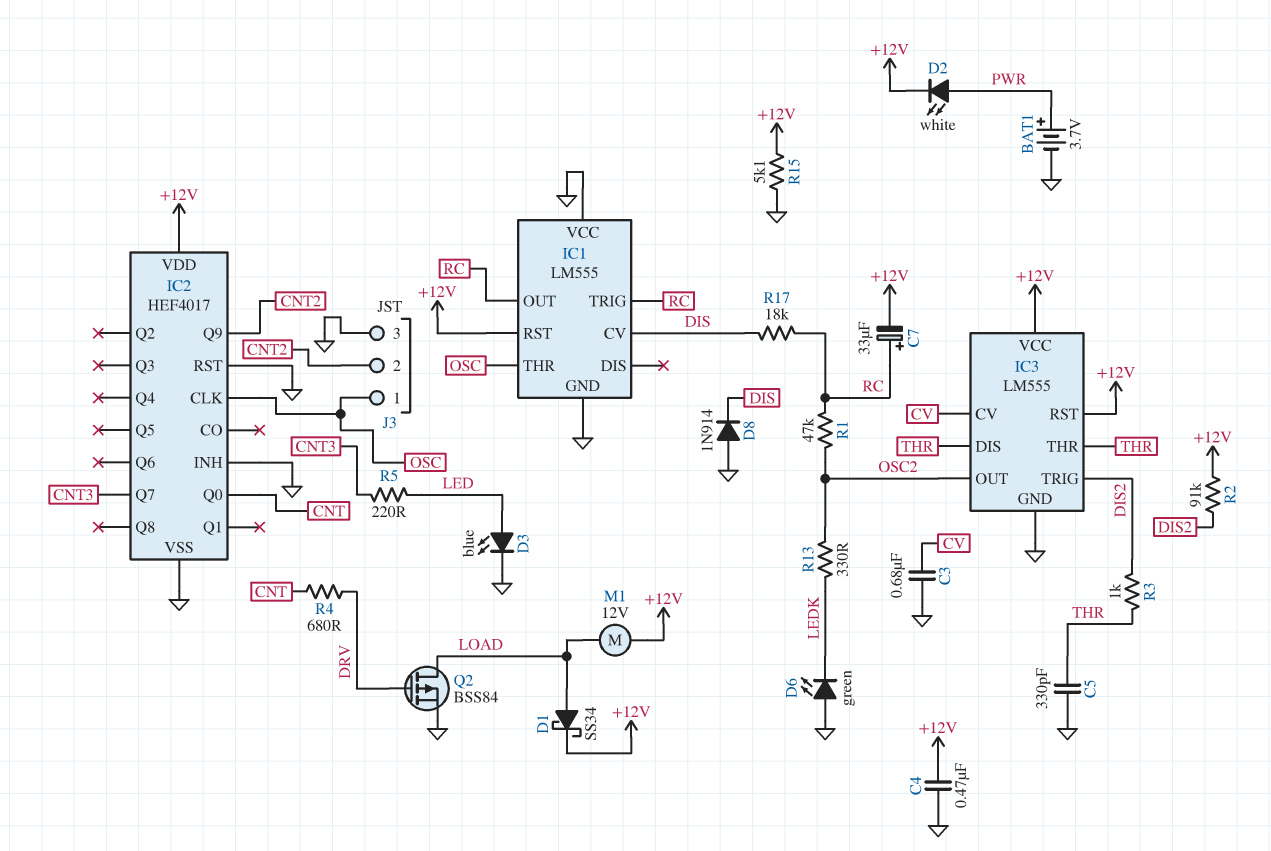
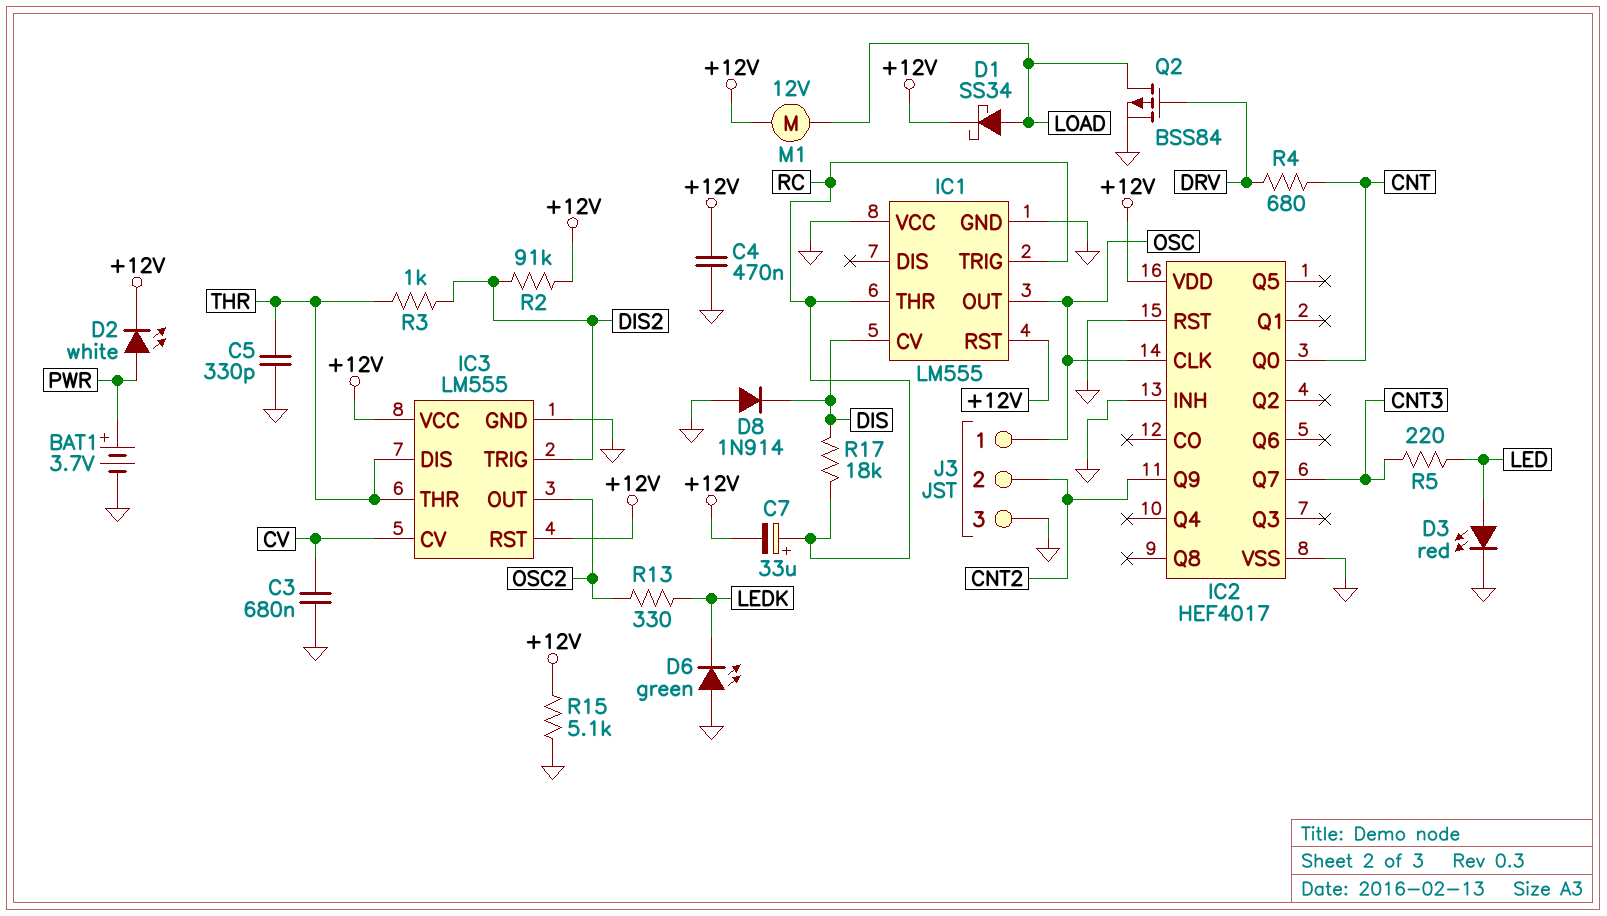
D3: LED blue (A LED, K GND) -> LED red (A LED, K GND)
IC1 pin OUT: RC -> OSC
IC1 pin THR: OSC -> RC
R1: 47k (OSC2, RC) -> none

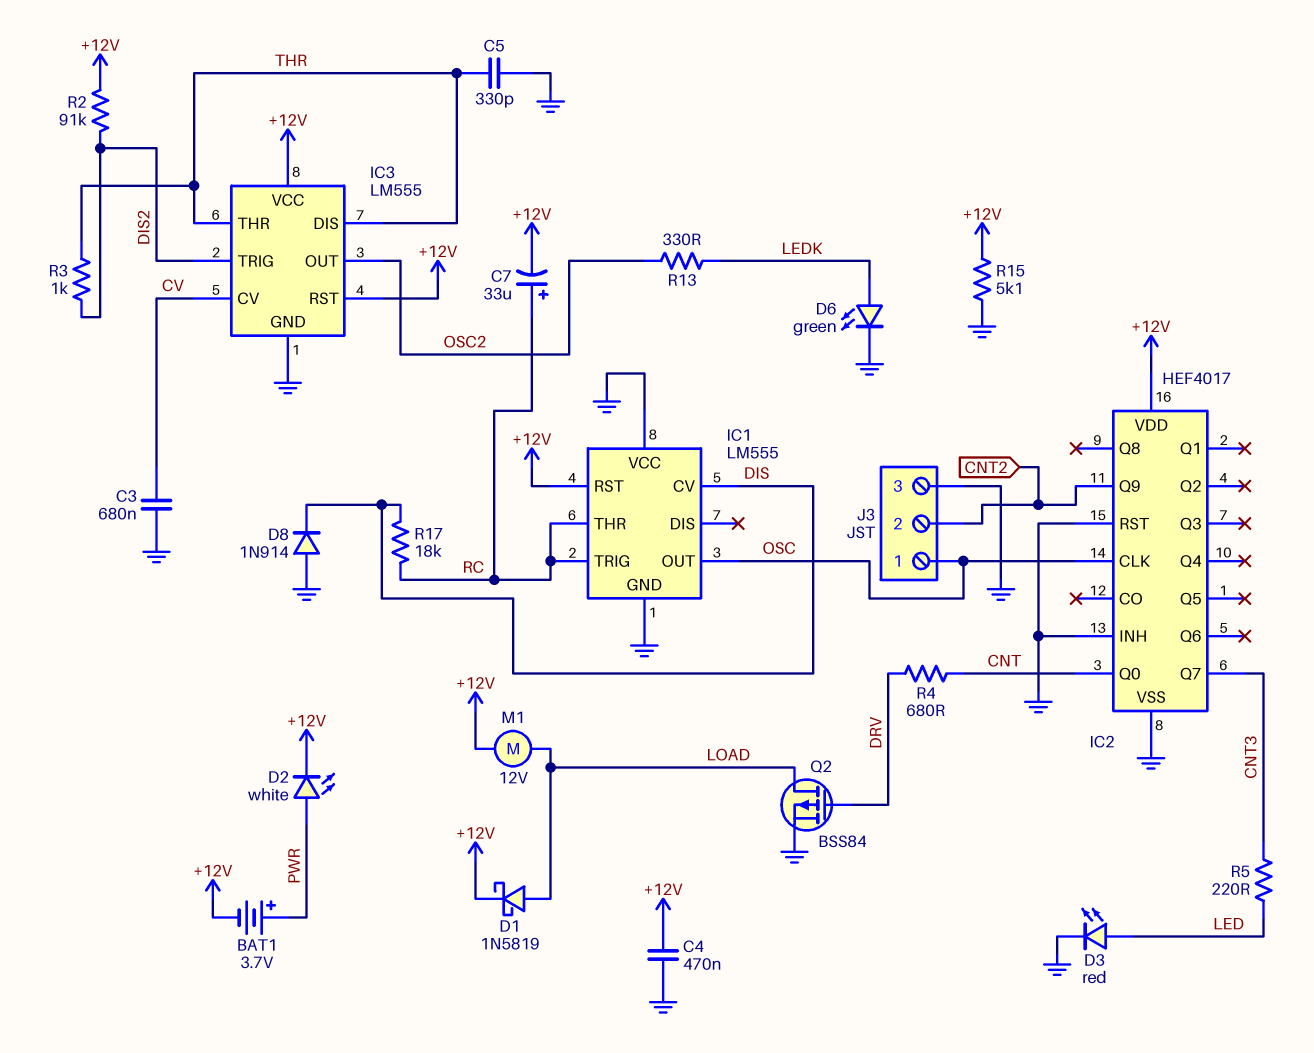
BAT1: 3.7V (plus PWR, minus GND) -> 3.7V (plus PWR, minus +12V)
D1: schottky SS34 (A LOAD, K +12V) -> schottky 1N5819 (A LOAD, K +12V)
D6: LED green (A GND, K LEDK) -> LED green (A LEDK, K GND)

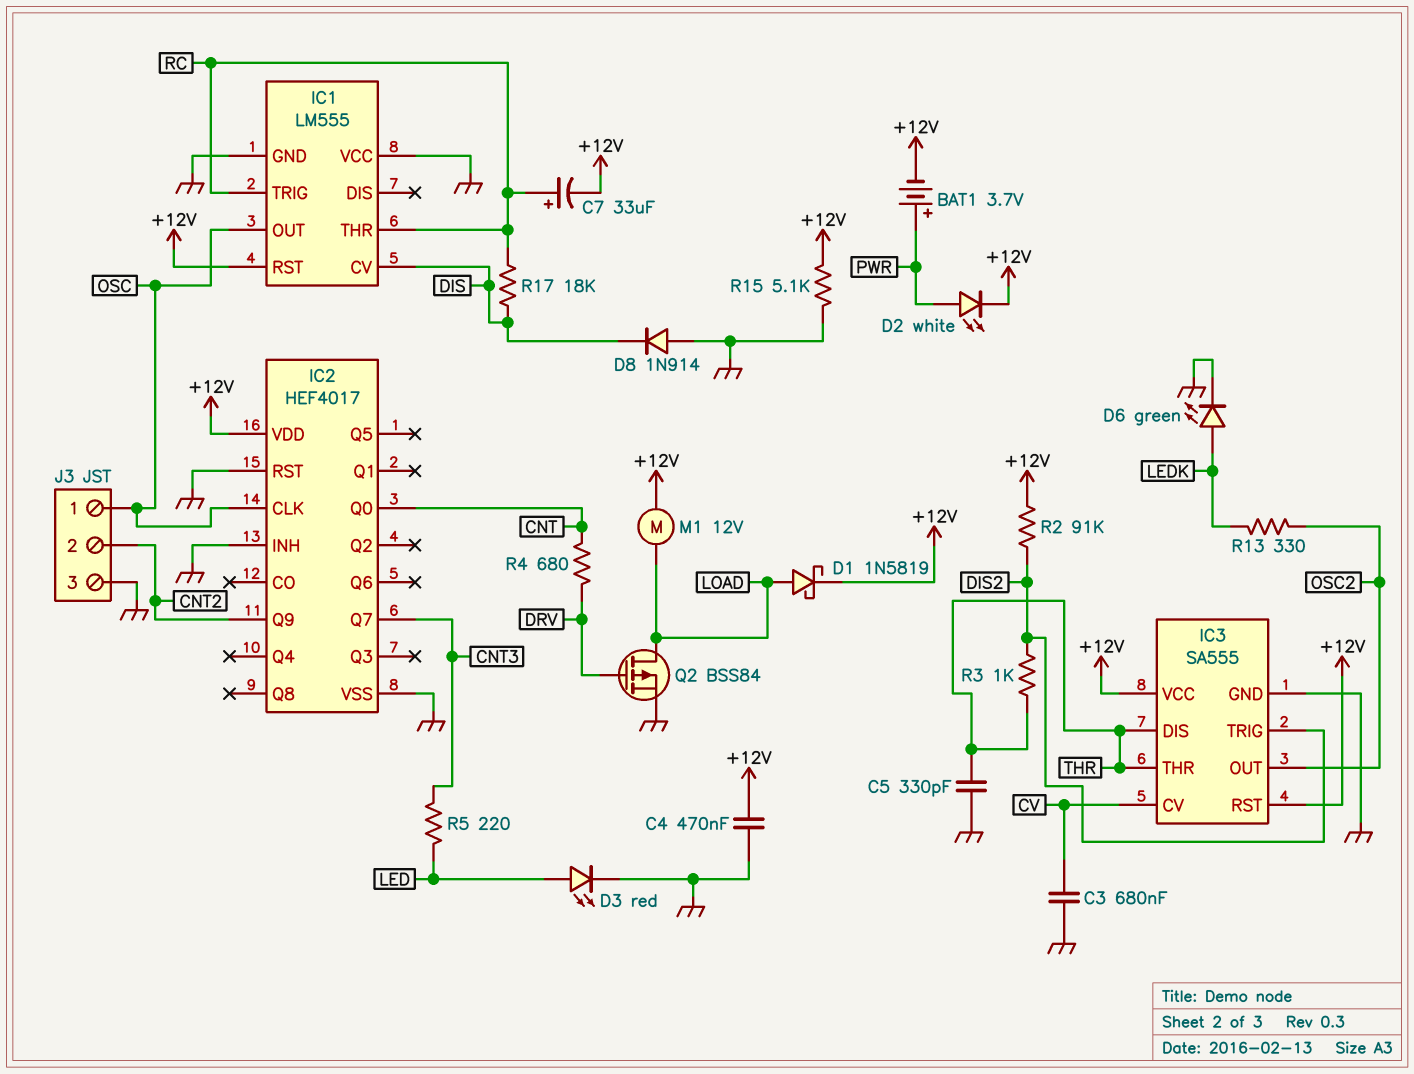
IC3: LM555 -> SA555

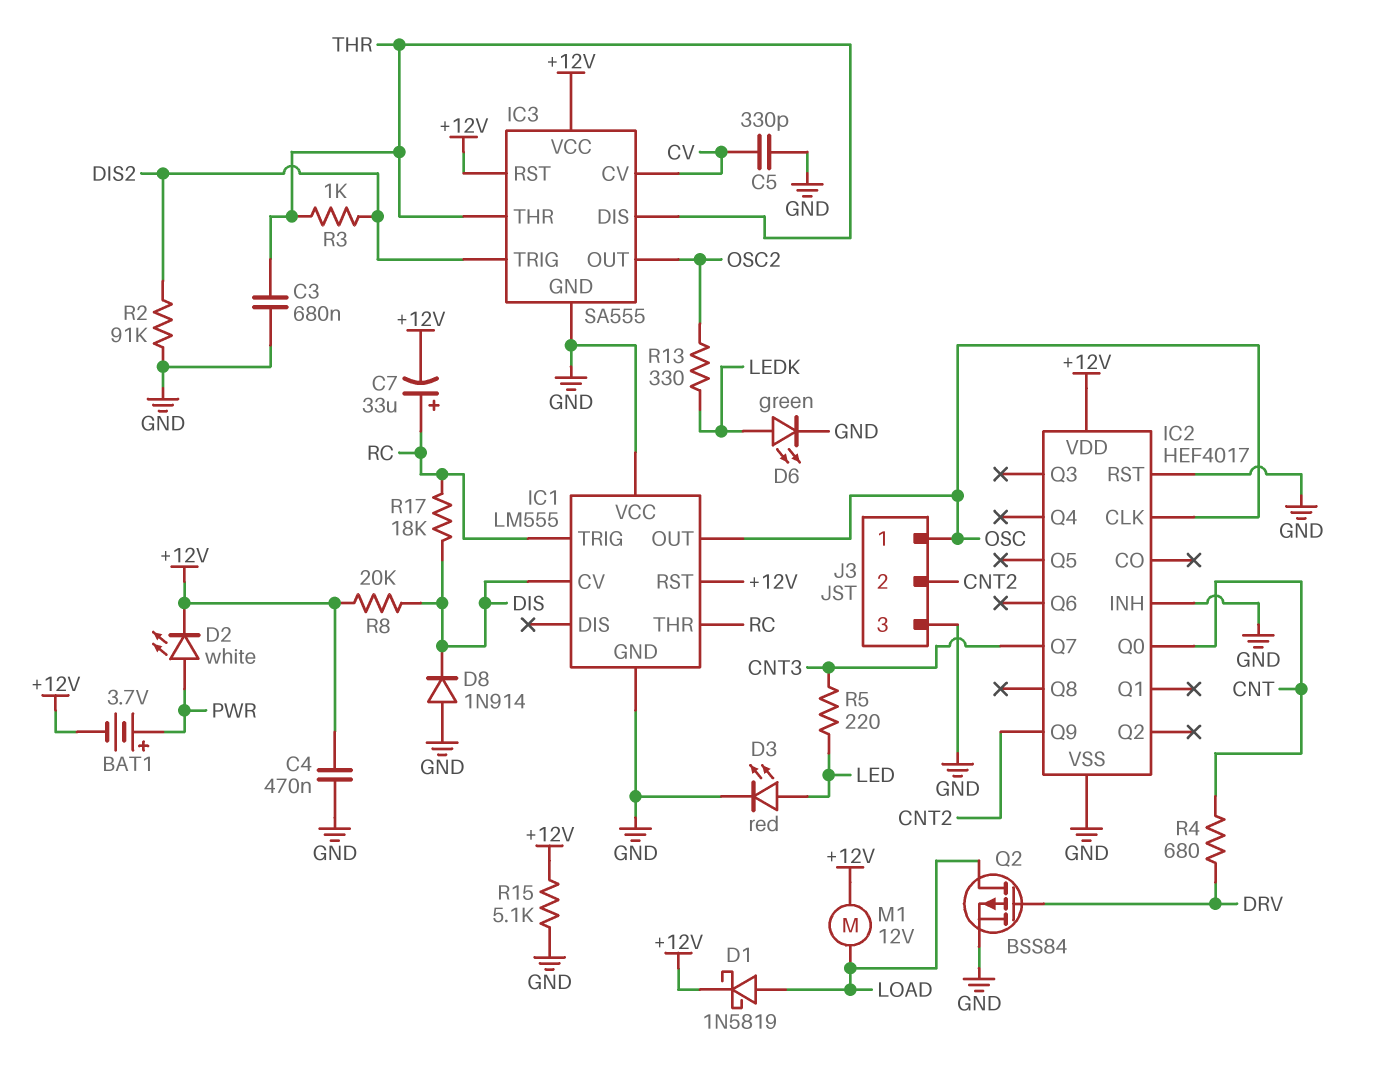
C3: 680nF (CV, GND) -> 680nF (GND, THR)
C5: 330pF (GND, THR) -> 330pF (CV, GND)
R2: 91k (+12V, DIS2) -> 91k (DIS2, GND)
R8: none -> 20k (+12V, DIS)

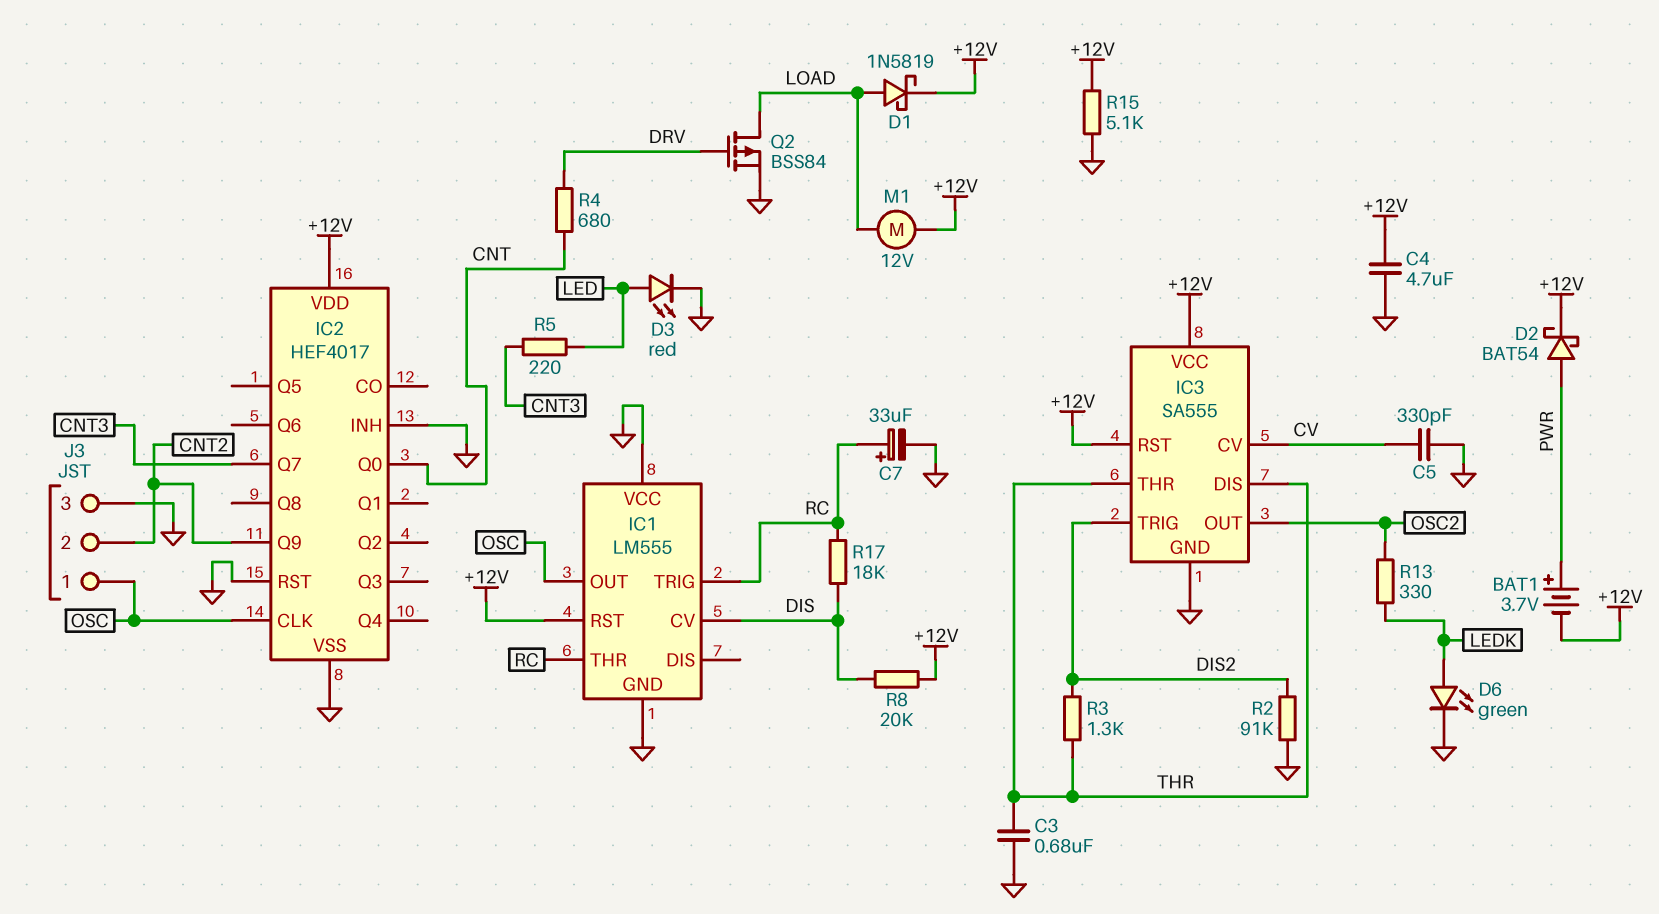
C4: 470nF (+12V, GND) -> 4.7uF (+12V, GND)
C7: 33uF (plus RC, minus +12V) -> 33uF (plus RC, minus GND)
D2: LED white (A PWR, K +12V) -> schottky BAT54 (A PWR, K +12V)
D8: diode 1N914 (A GND, K DIS) -> none
R3: 1k (DIS2, THR) -> 1.3k (DIS2, THR)

